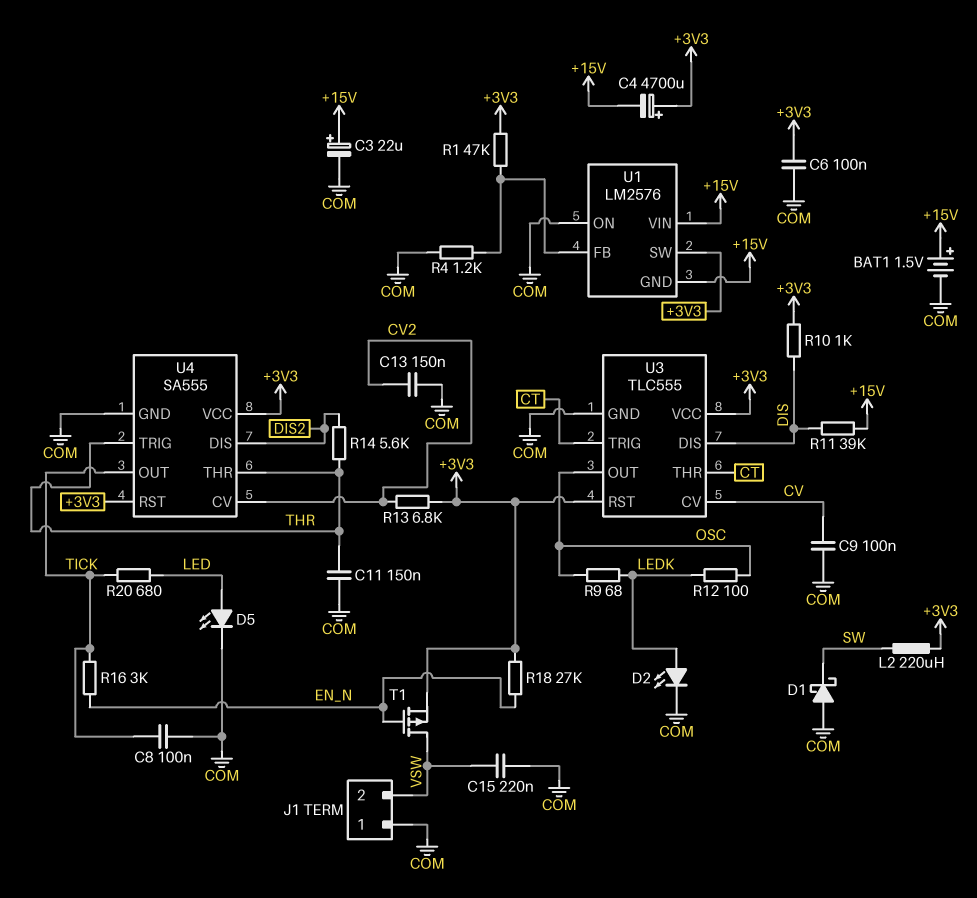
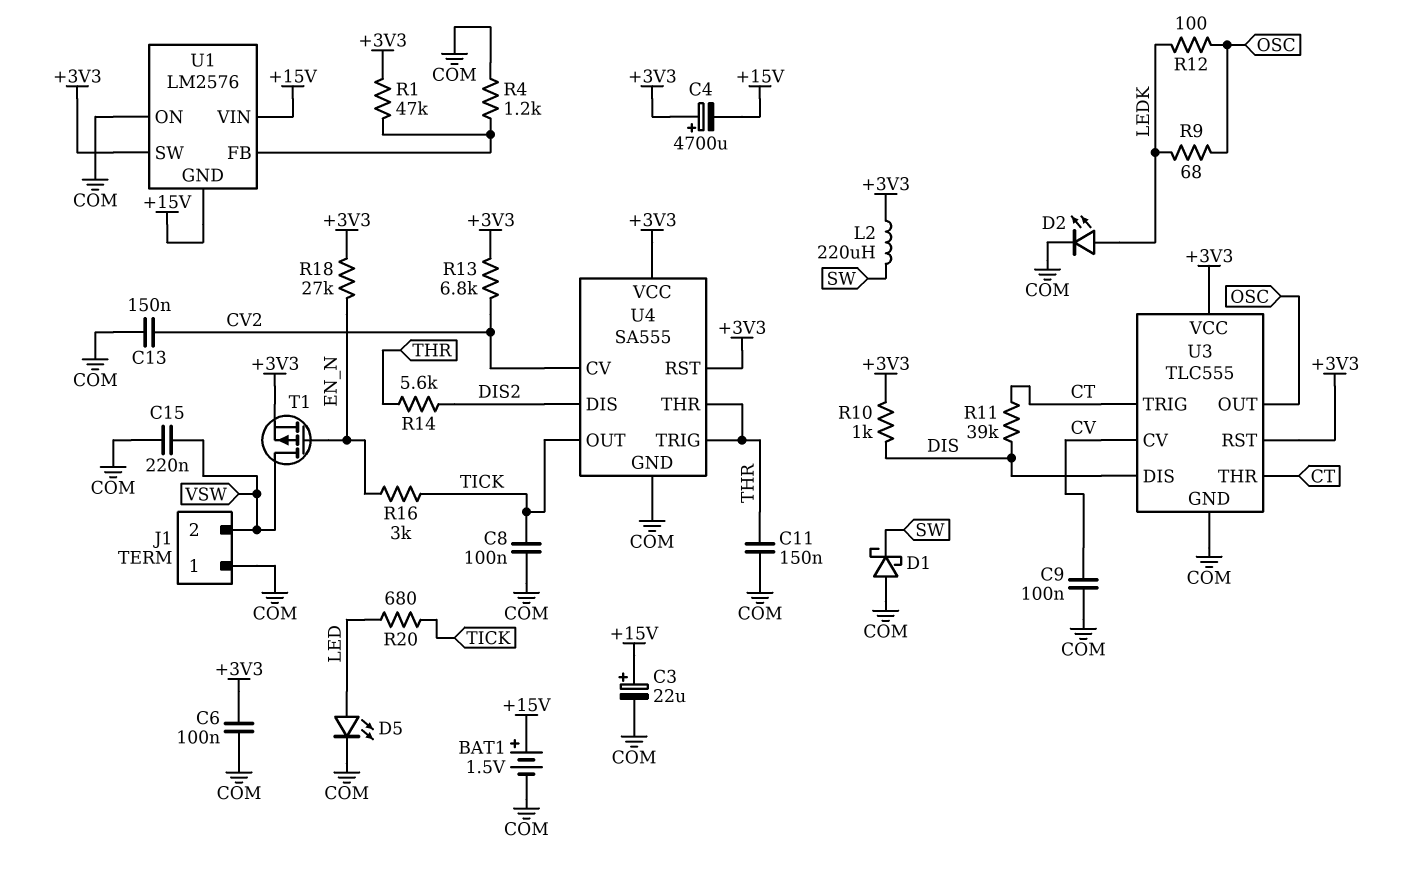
R11: 39k (+15V, DIS) -> 39k (CT, DIS)

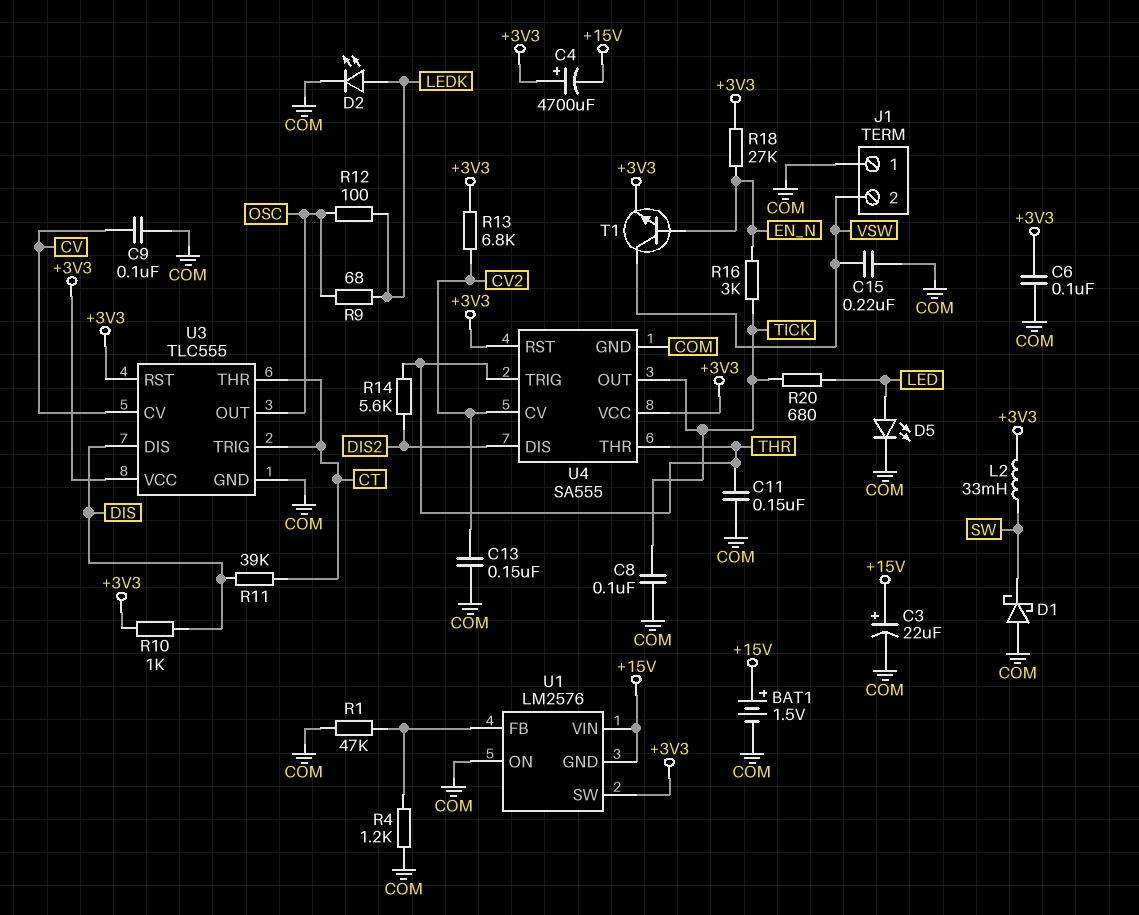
L2: 220uH (+3V3, SW) -> 33mH (+3V3, SW)
R1: 47k (+3V3, U1/FB) -> 47k (COM, U1/FB)
T1: PMOS (G EN_N, D VSW, S +3V3) -> NPN (B EN_N, C VSW, E +3V3)

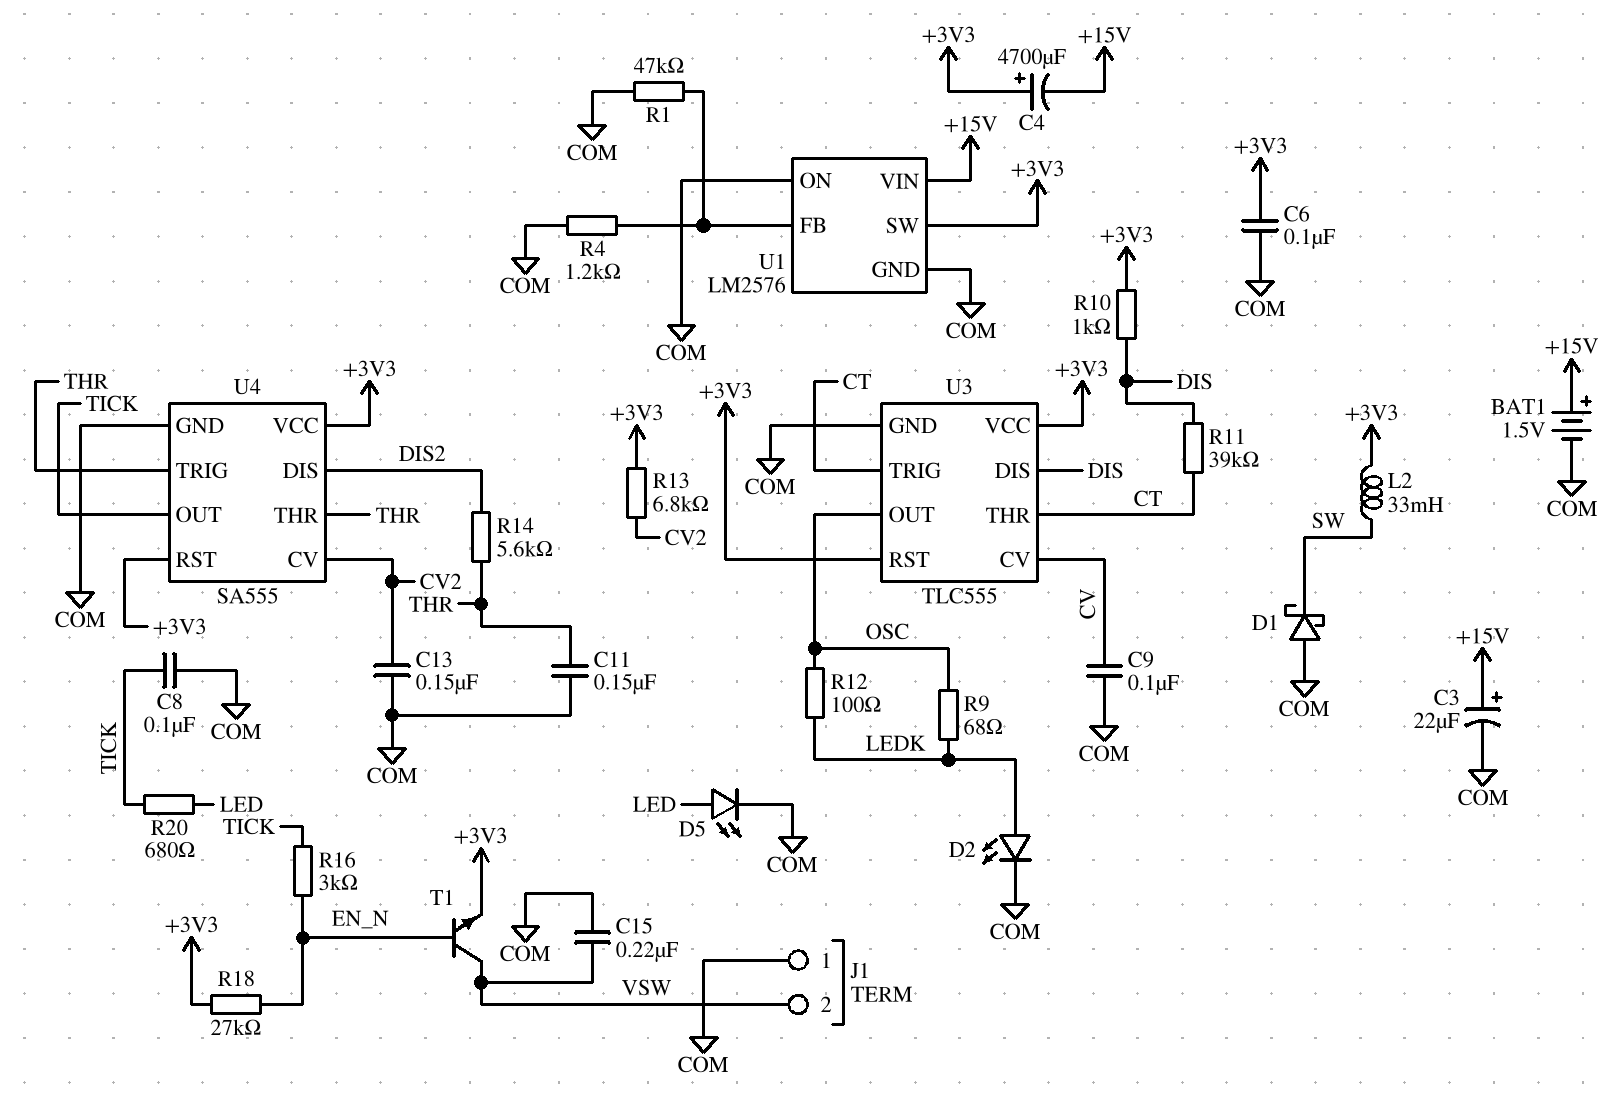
U1 pin GND: +15V -> COM

